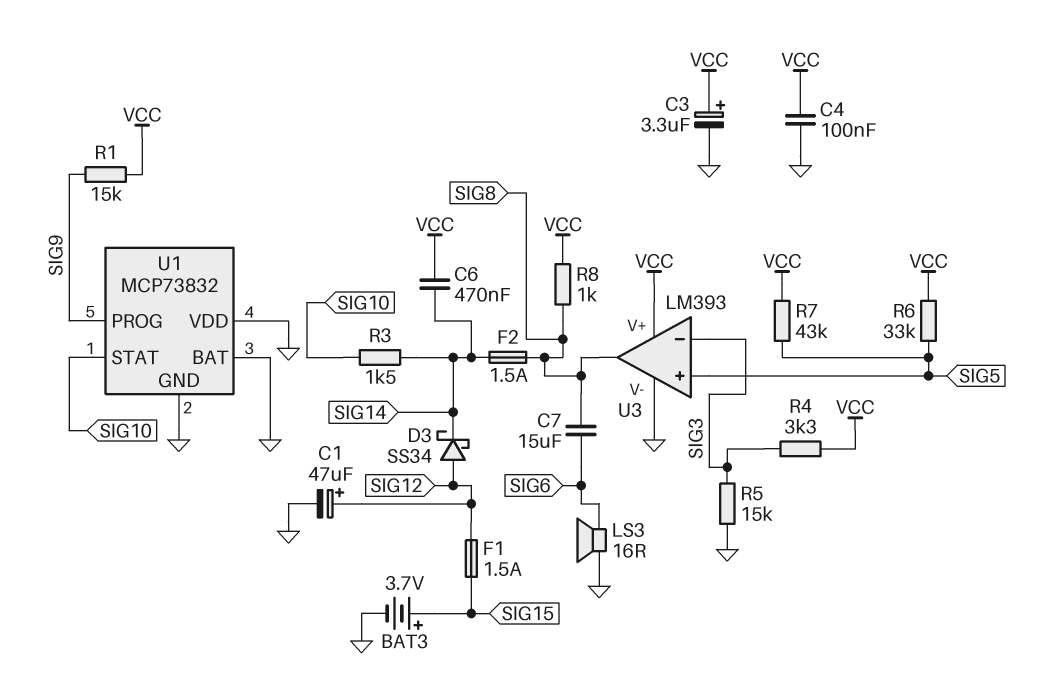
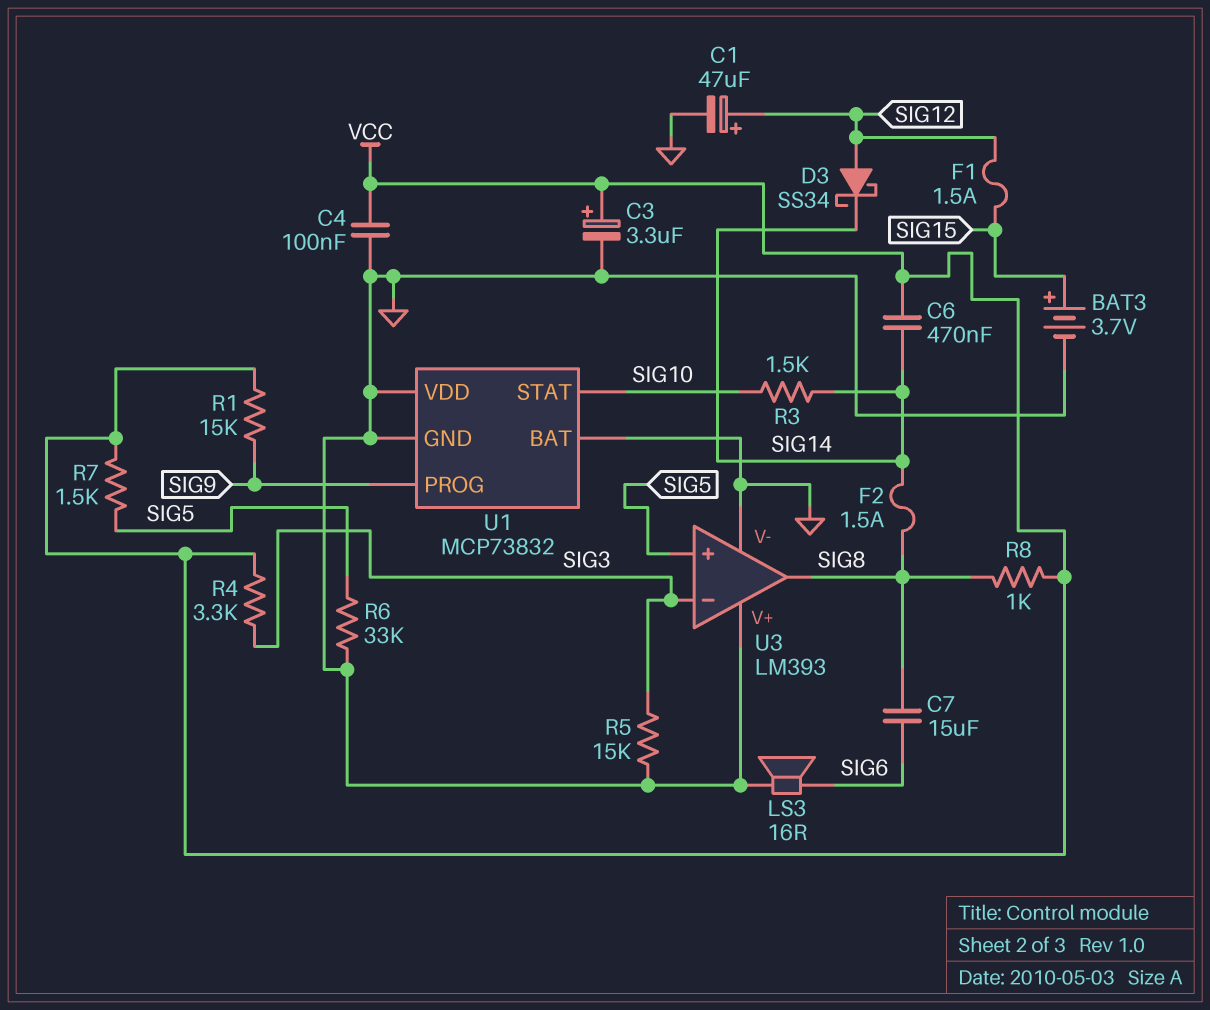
R6: 33k (SIG5, VCC) -> 33k (GND, SIG5)
R7: 43k (SIG5, VCC) -> 1.5k (SIG5, VCC)
U3 pin V+: VCC -> GND

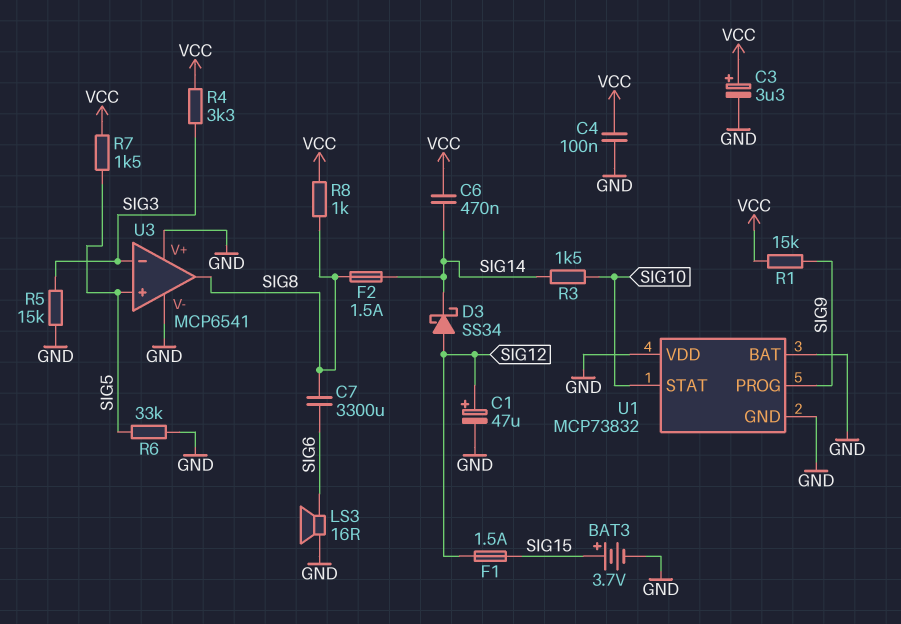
C7: 15uF (SIG6, SIG8) -> 3300uF (SIG6, SIG8)
U3: LM393 -> MCP6541

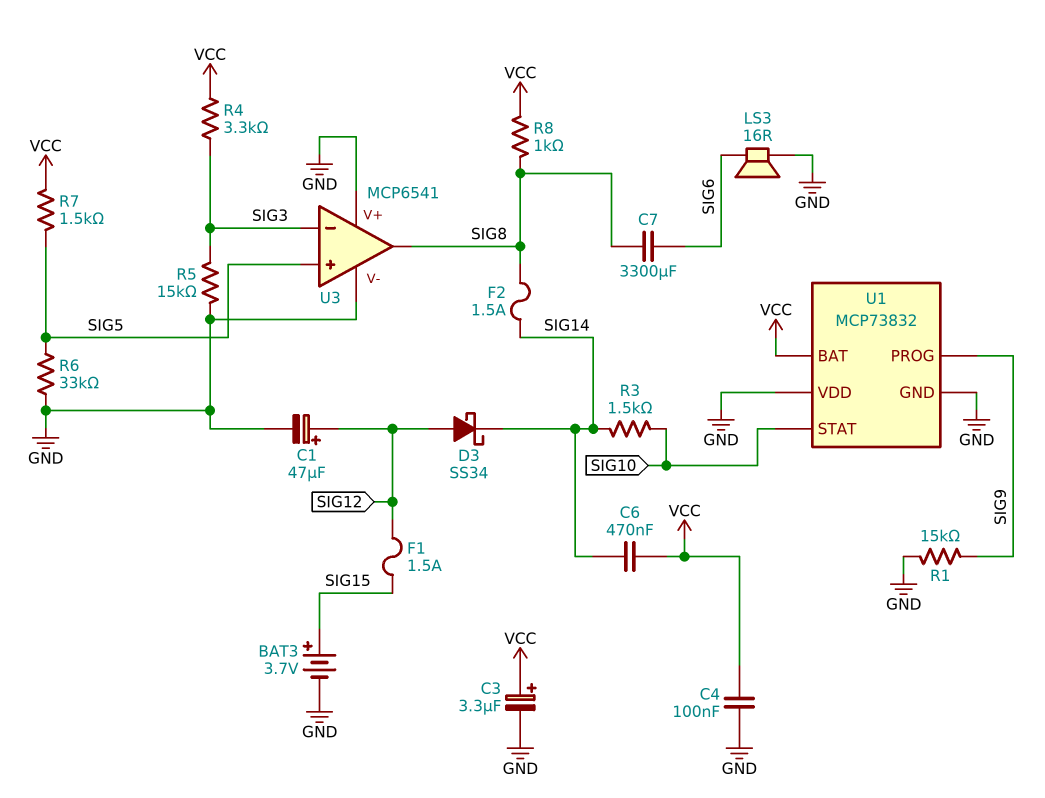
R1: 15k (SIG9, VCC) -> 15k (GND, SIG9)
U1 pin BAT: GND -> VCC

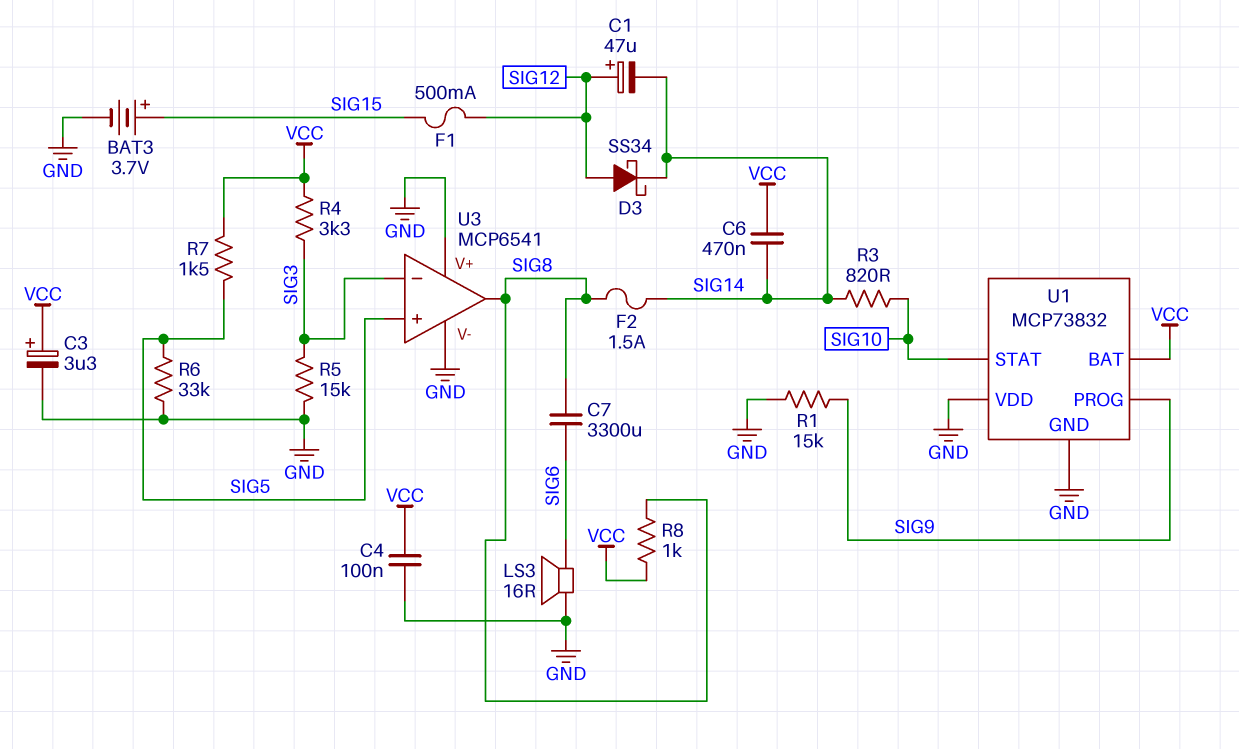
C1: 47uF (plus SIG12, minus GND) -> 47uF (plus SIG12, minus SIG14)
F1: 1.5A (SIG12, SIG15) -> 500mA (SIG12, SIG15)
R3: 1.5k (SIG10, SIG14) -> 820 (SIG10, SIG14)

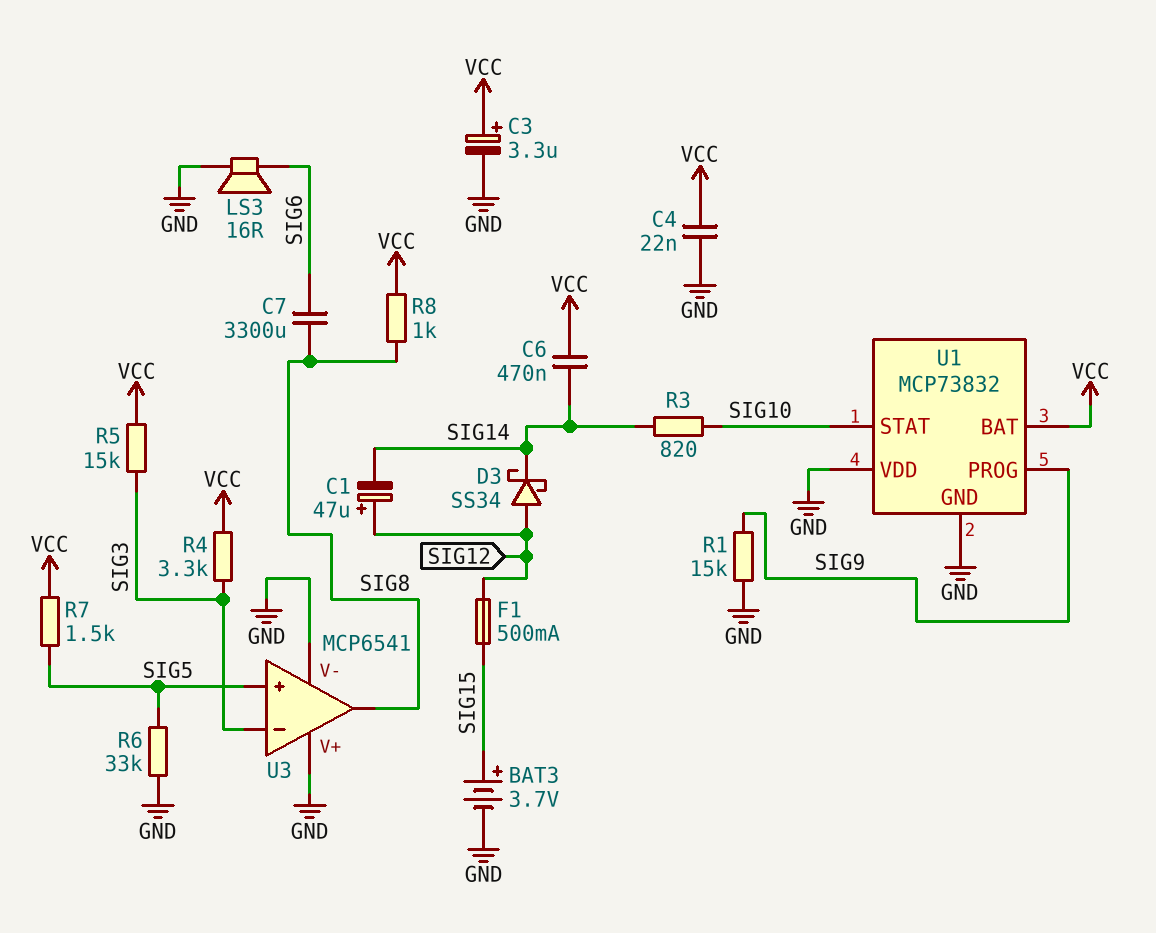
C4: 100nF (GND, VCC) -> 22nF (GND, VCC)
F2: 1.5A (SIG8, SIG14) -> none
R5: 15k (GND, SIG3) -> 15k (SIG3, VCC)

